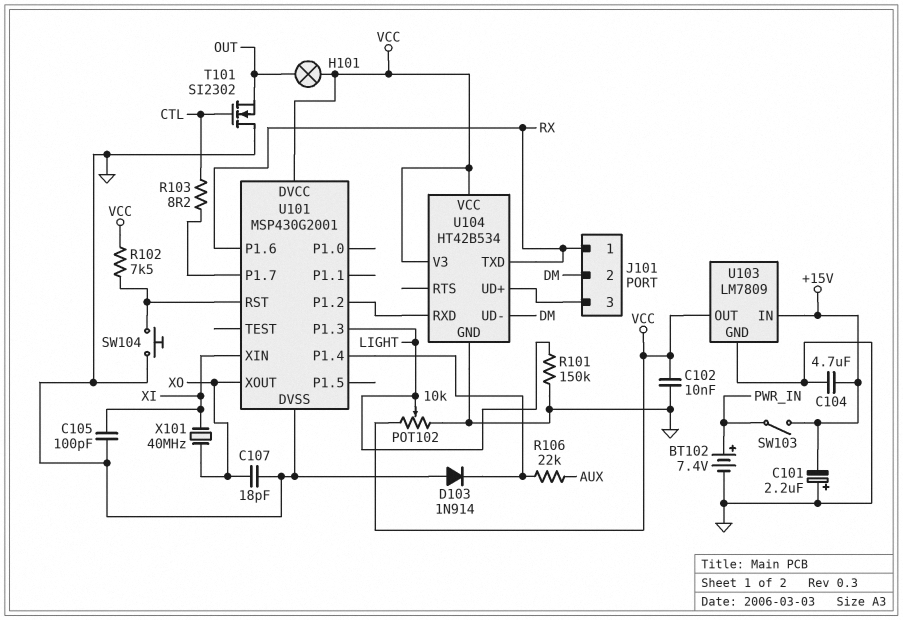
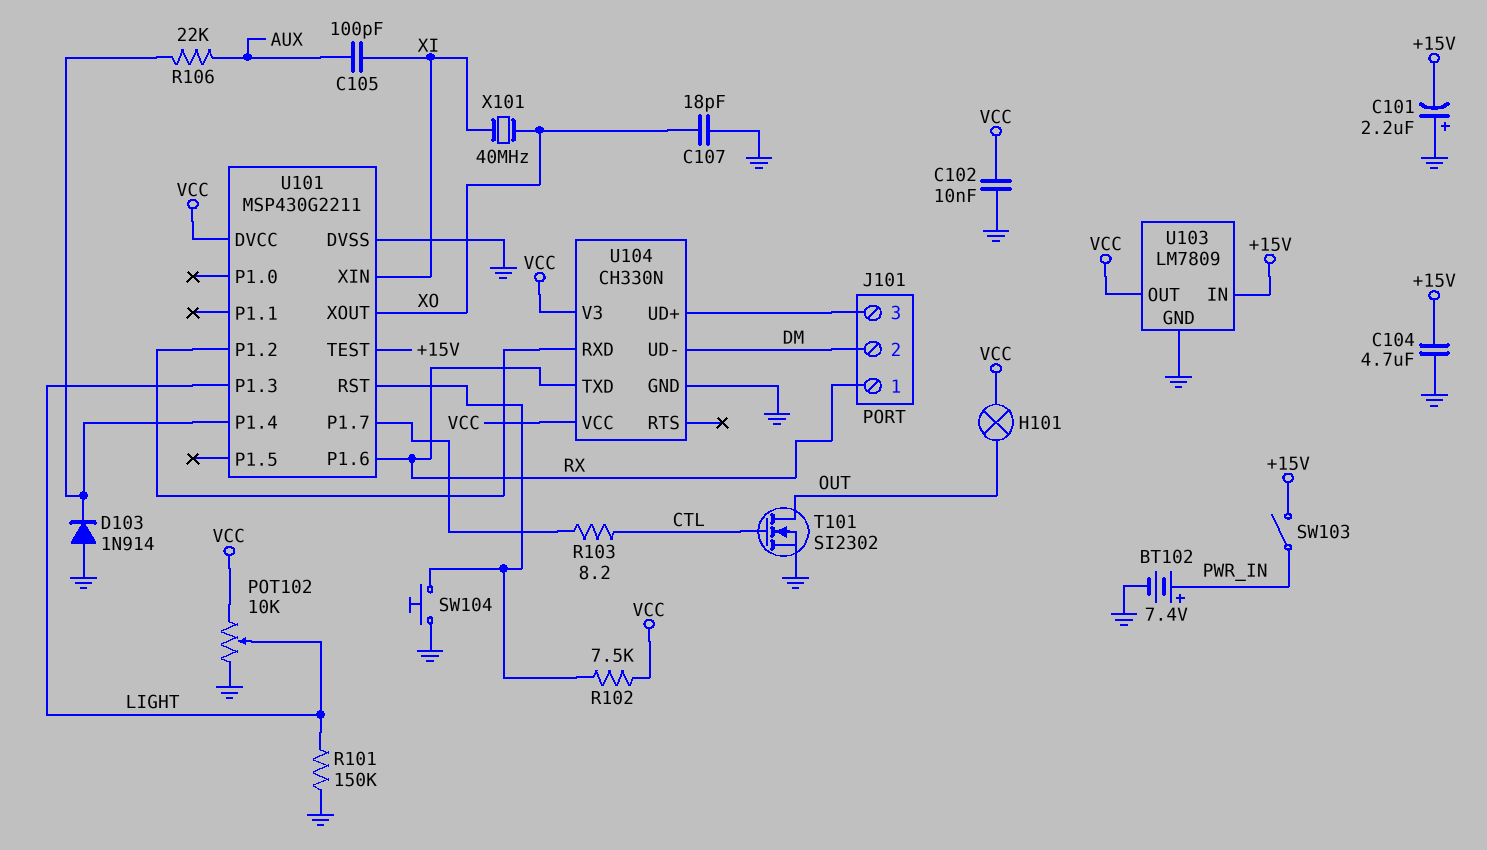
C105: 100pF (GND, XI) -> 100pF (AUX, XI)
T101: NMOS SI2302 (G CTL, D GND, S OUT) -> NMOS SI2302 (G CTL, D OUT, S GND)
U101: MSP430G2001 -> MSP430G2211
U101 pin TEST: none -> +15V
U104: HT42B534 -> CH330N

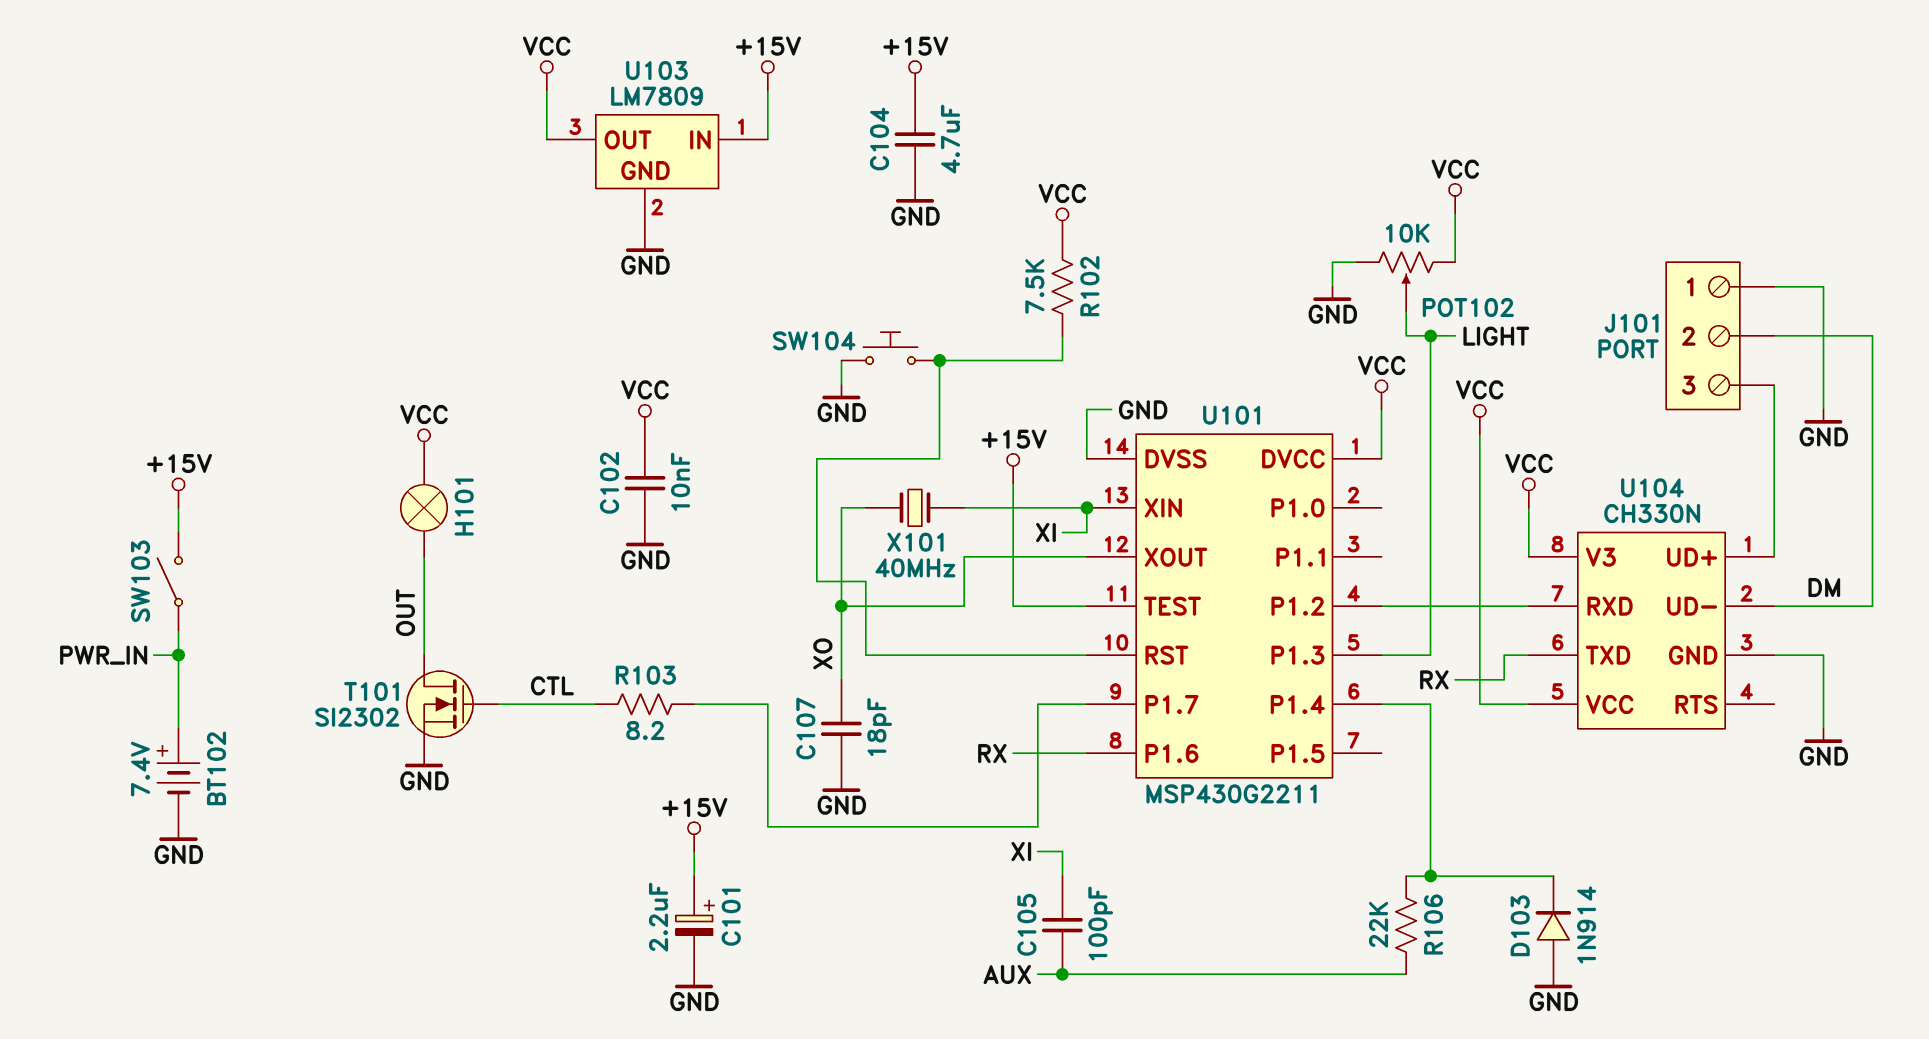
C101: 2.2uF (plus GND, minus +15V) -> 2.2uF (plus +15V, minus GND)
J101 pin 1: RX -> GND
R101: 150k (GND, LIGHT) -> none

